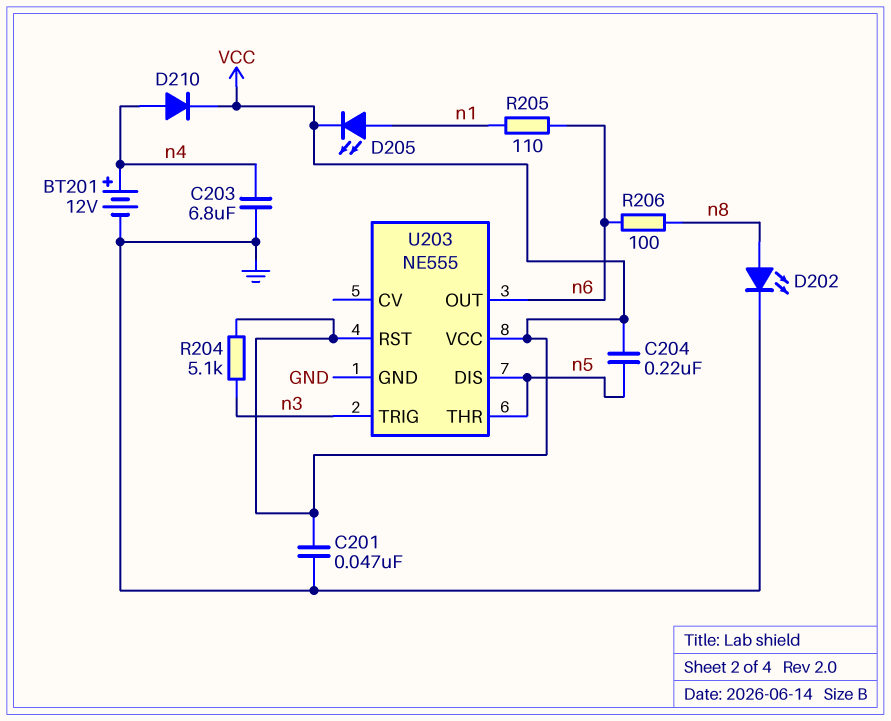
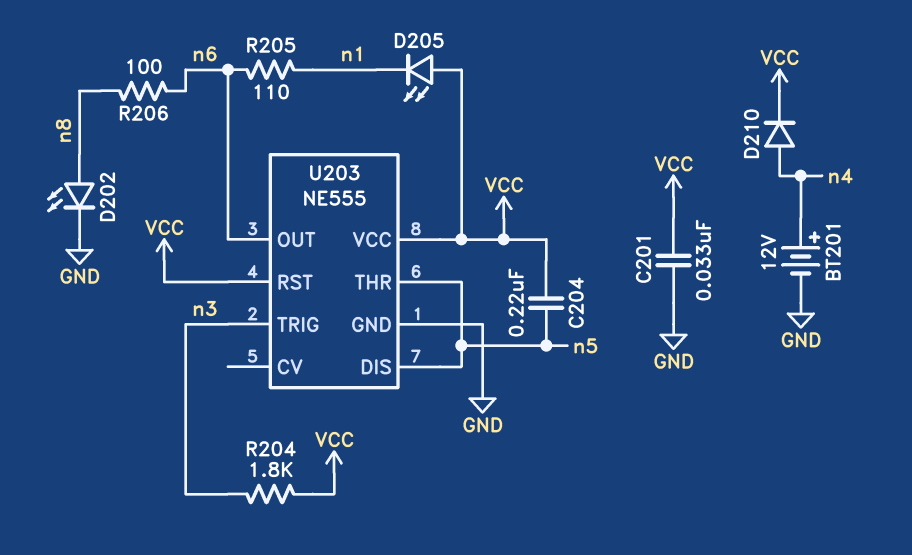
C201: 47nF (GND, VCC) -> 33nF (GND, VCC)
C203: 6.8uF (GND, n4) -> none
D205: LED (A n1, K VCC) -> LED (A VCC, K n1)
R204: 5.1k (VCC, n3) -> 1.8k (VCC, n3)

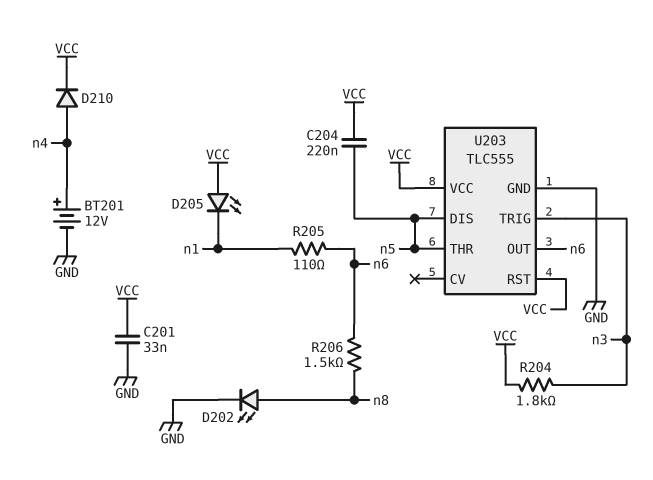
R206: 100 (n6, n8) -> 1.5k (n6, n8)
U203: NE555 -> TLC555

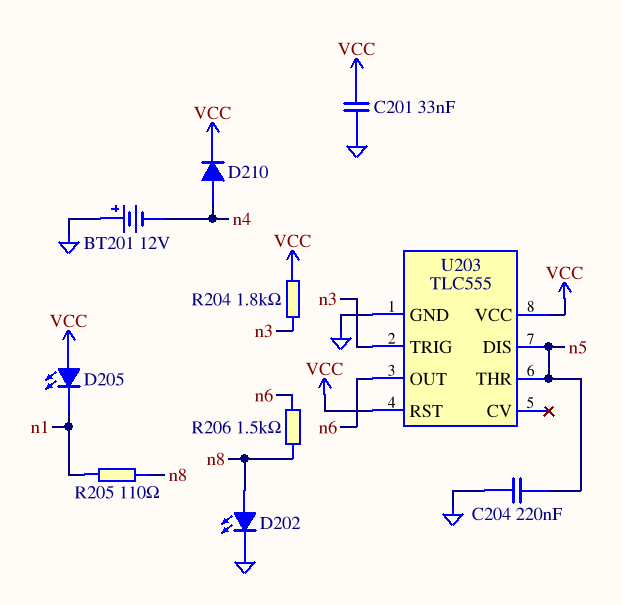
BT201: 12V (plus n4, minus GND) -> 12V (plus GND, minus n4)
C204: 220nF (VCC, n5) -> 220nF (GND, n5)
R205: 110 (n1, n6) -> 110 (n1, n8)

